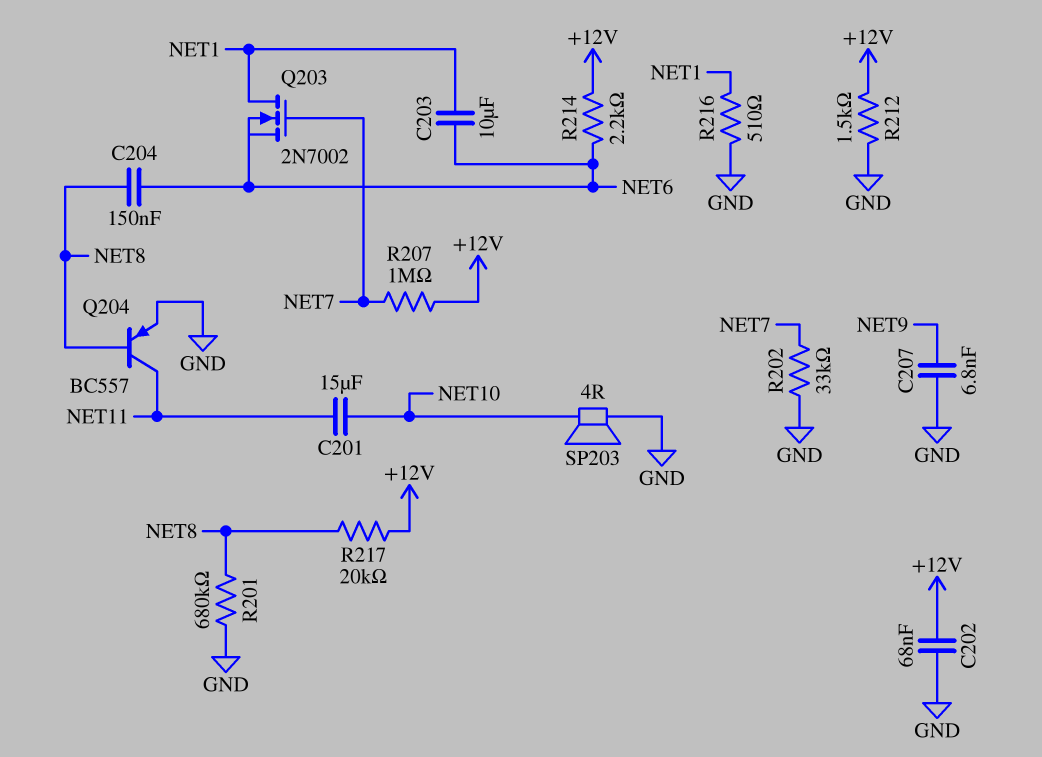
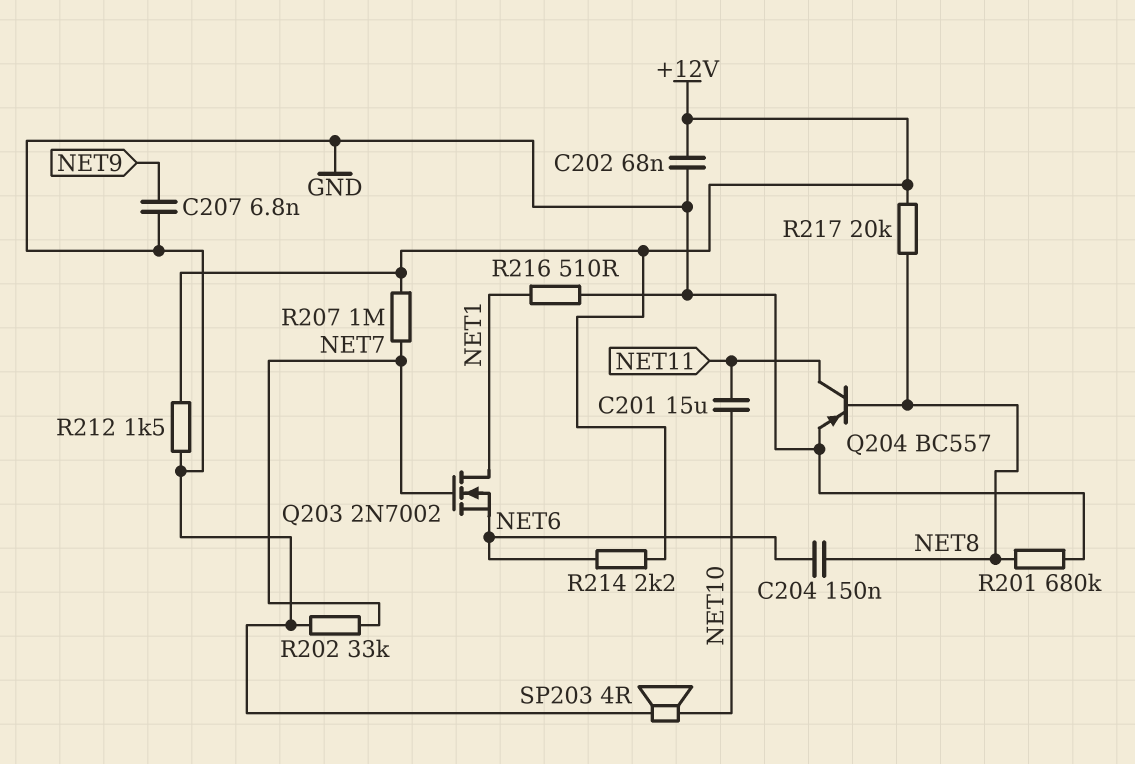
C203: 10uF (NET1, NET6) -> none

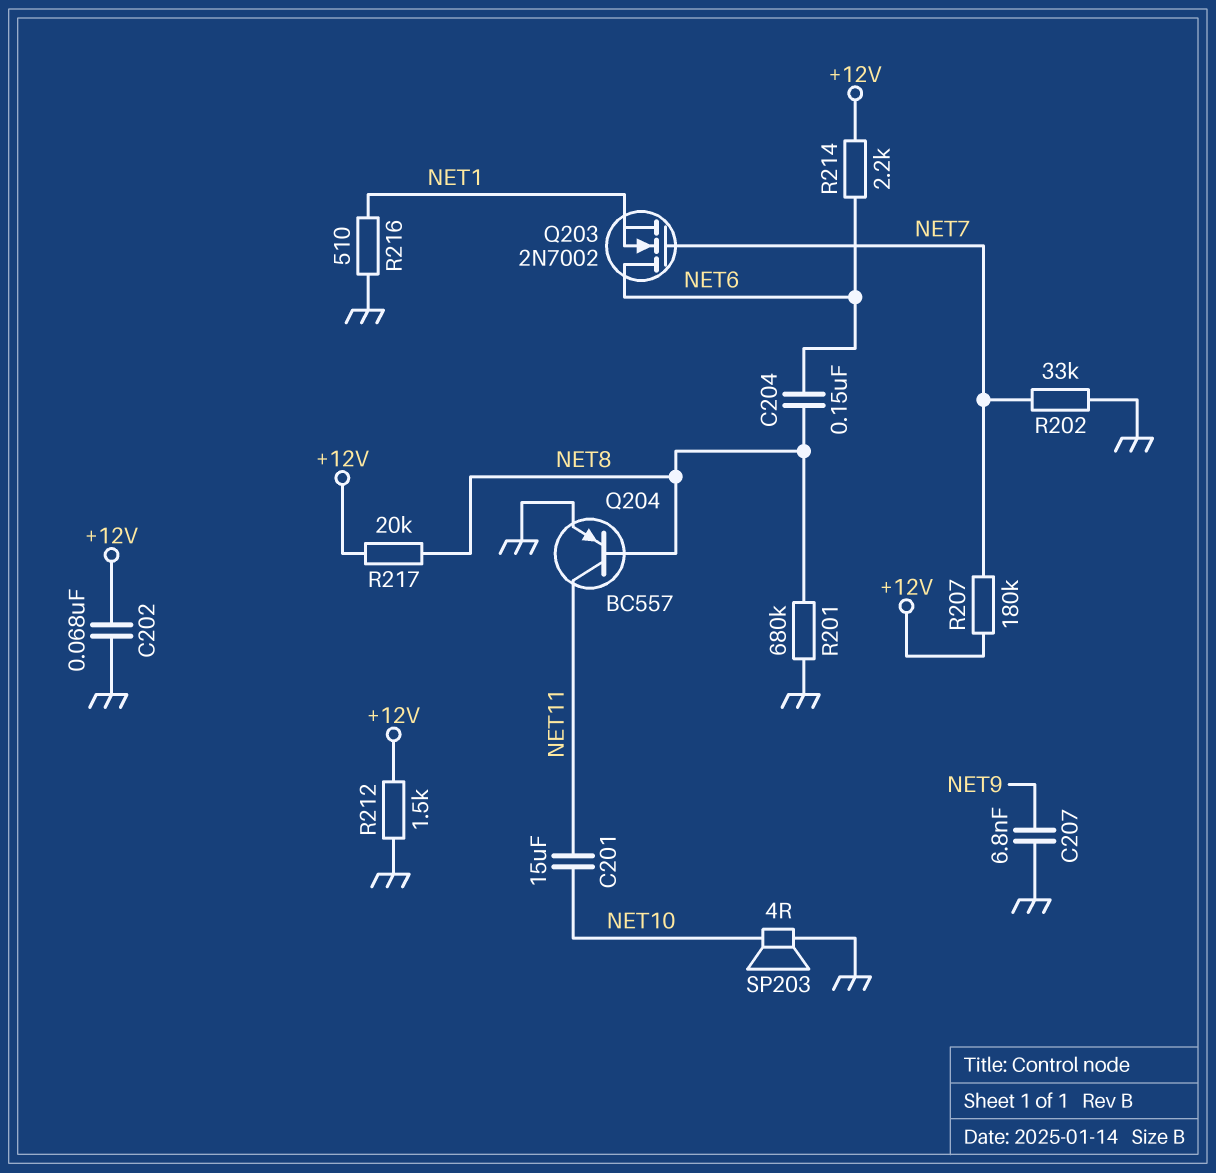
Q203: NMOS 2N7002 (G NET7, D NET1, S NET6) -> NMOS 2N7002 (G NET7, D NET6, S NET1)
R207: 1M (+12V, NET7) -> 180k (+12V, NET7)

